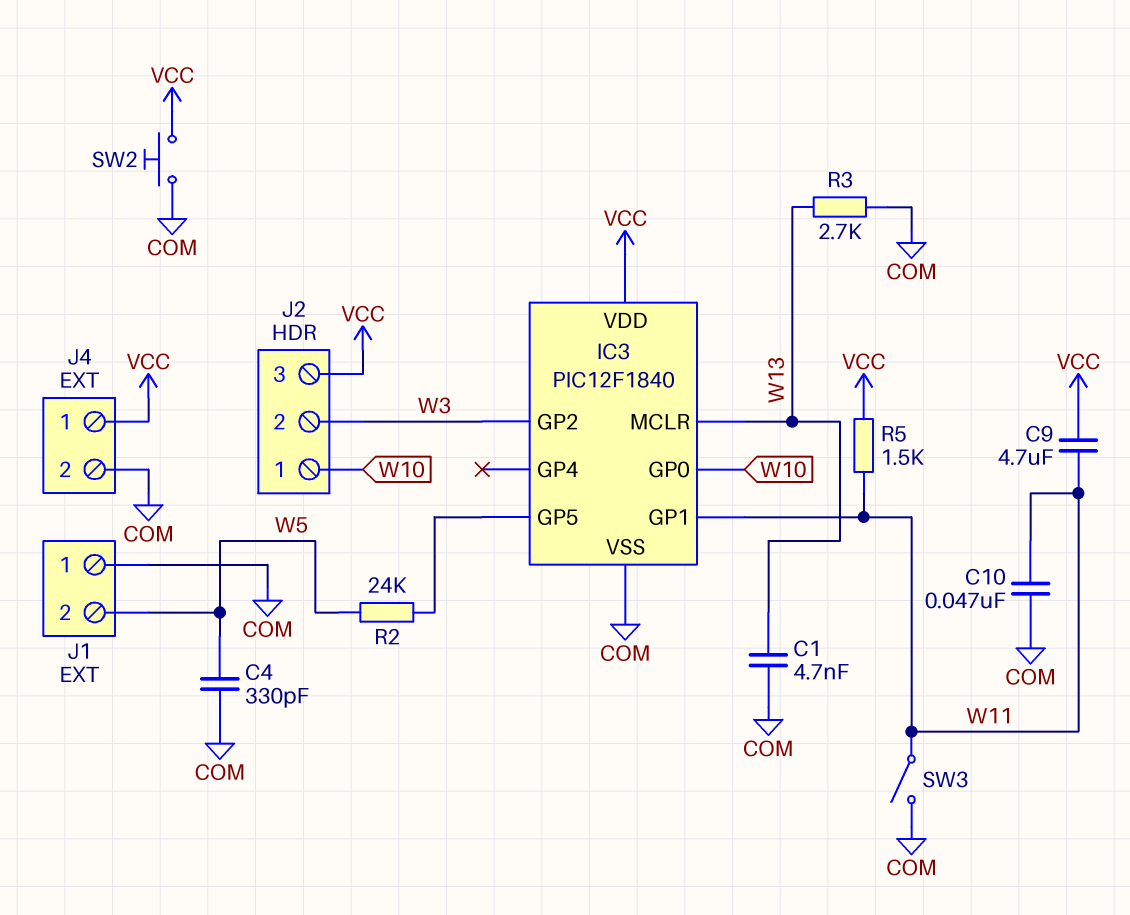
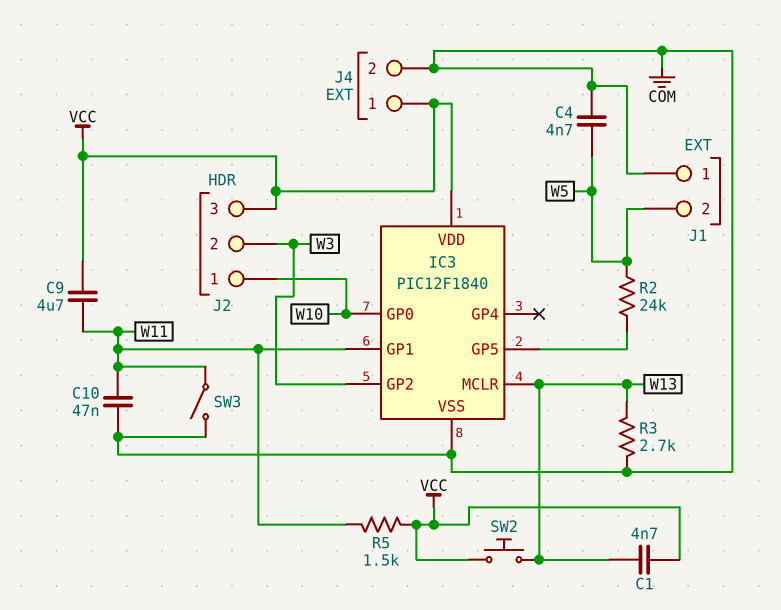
C1: 4.7nF (COM, W13) -> 4.7nF (VCC, W13)
C4: 330pF (COM, W5) -> 4.7nF (COM, W5)
SW2: button (COM, VCC) -> button (VCC, W13)

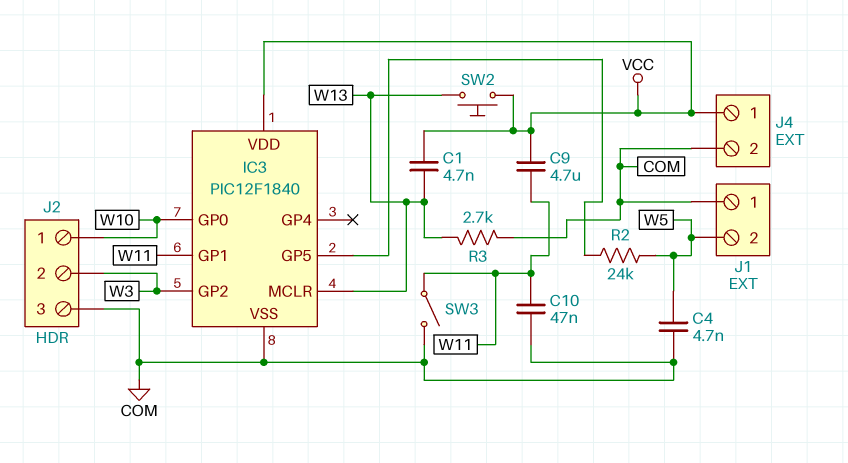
J2 pin 3: VCC -> COM
R5: 1.5k (VCC, W11) -> none

